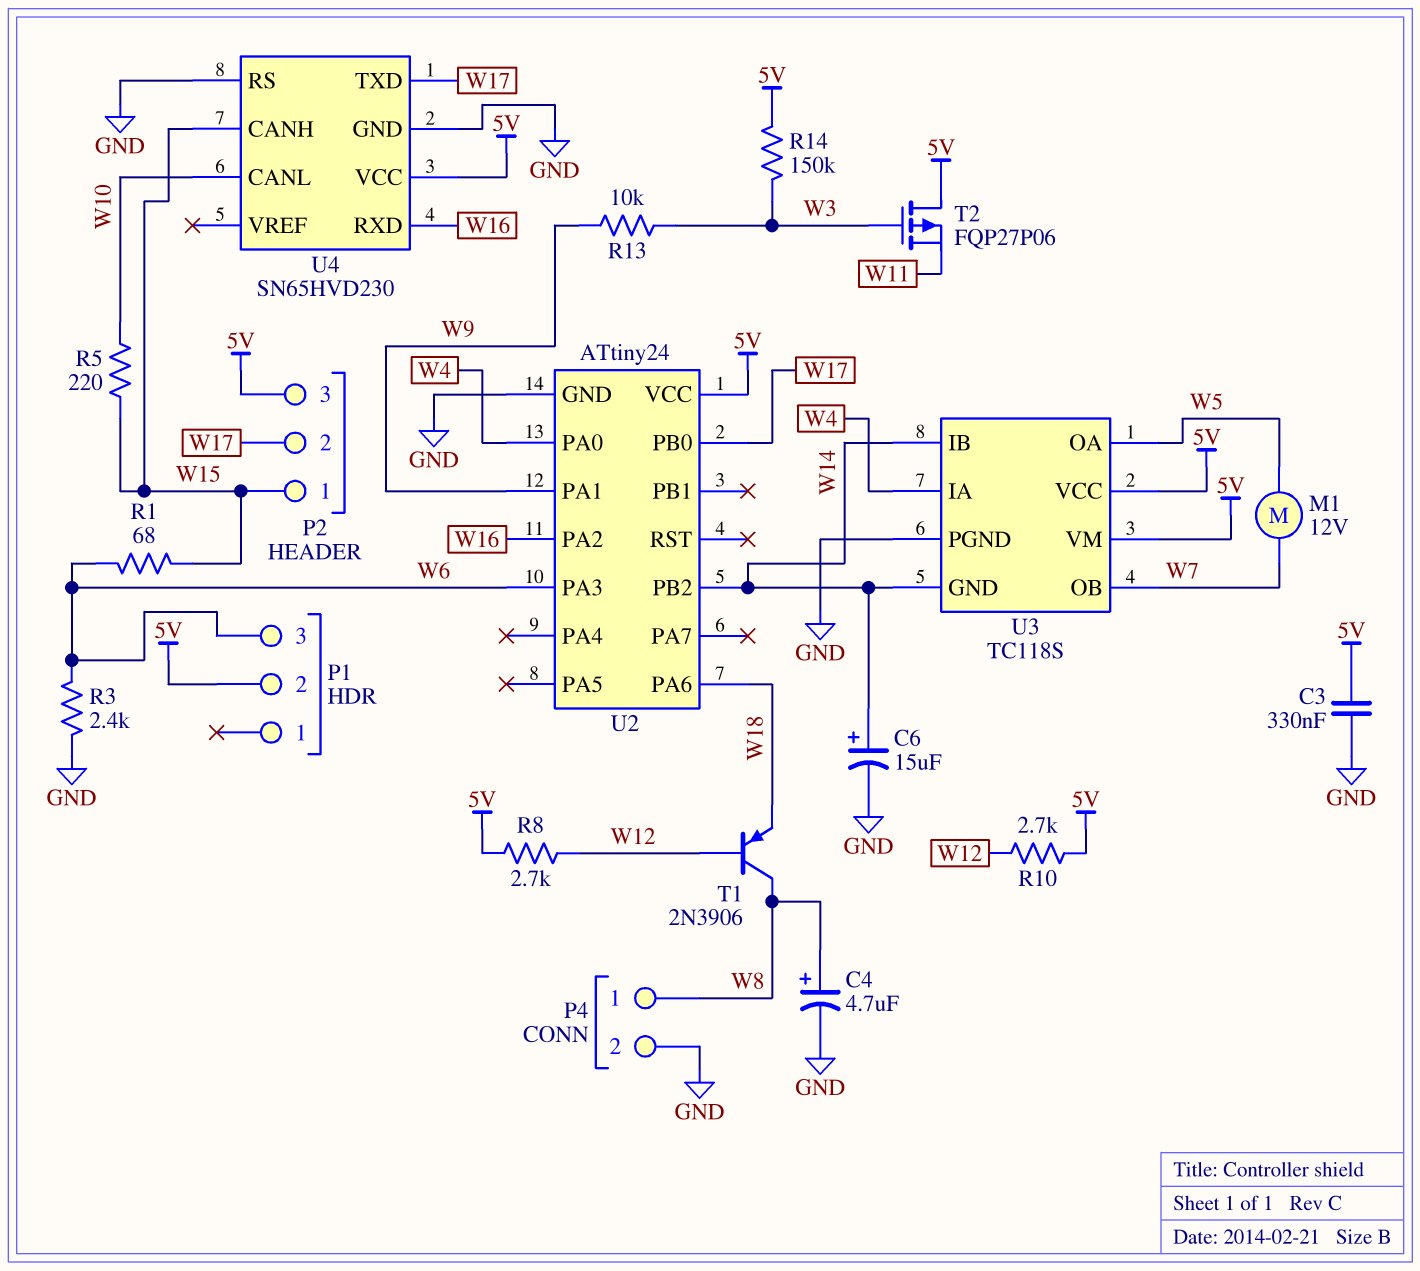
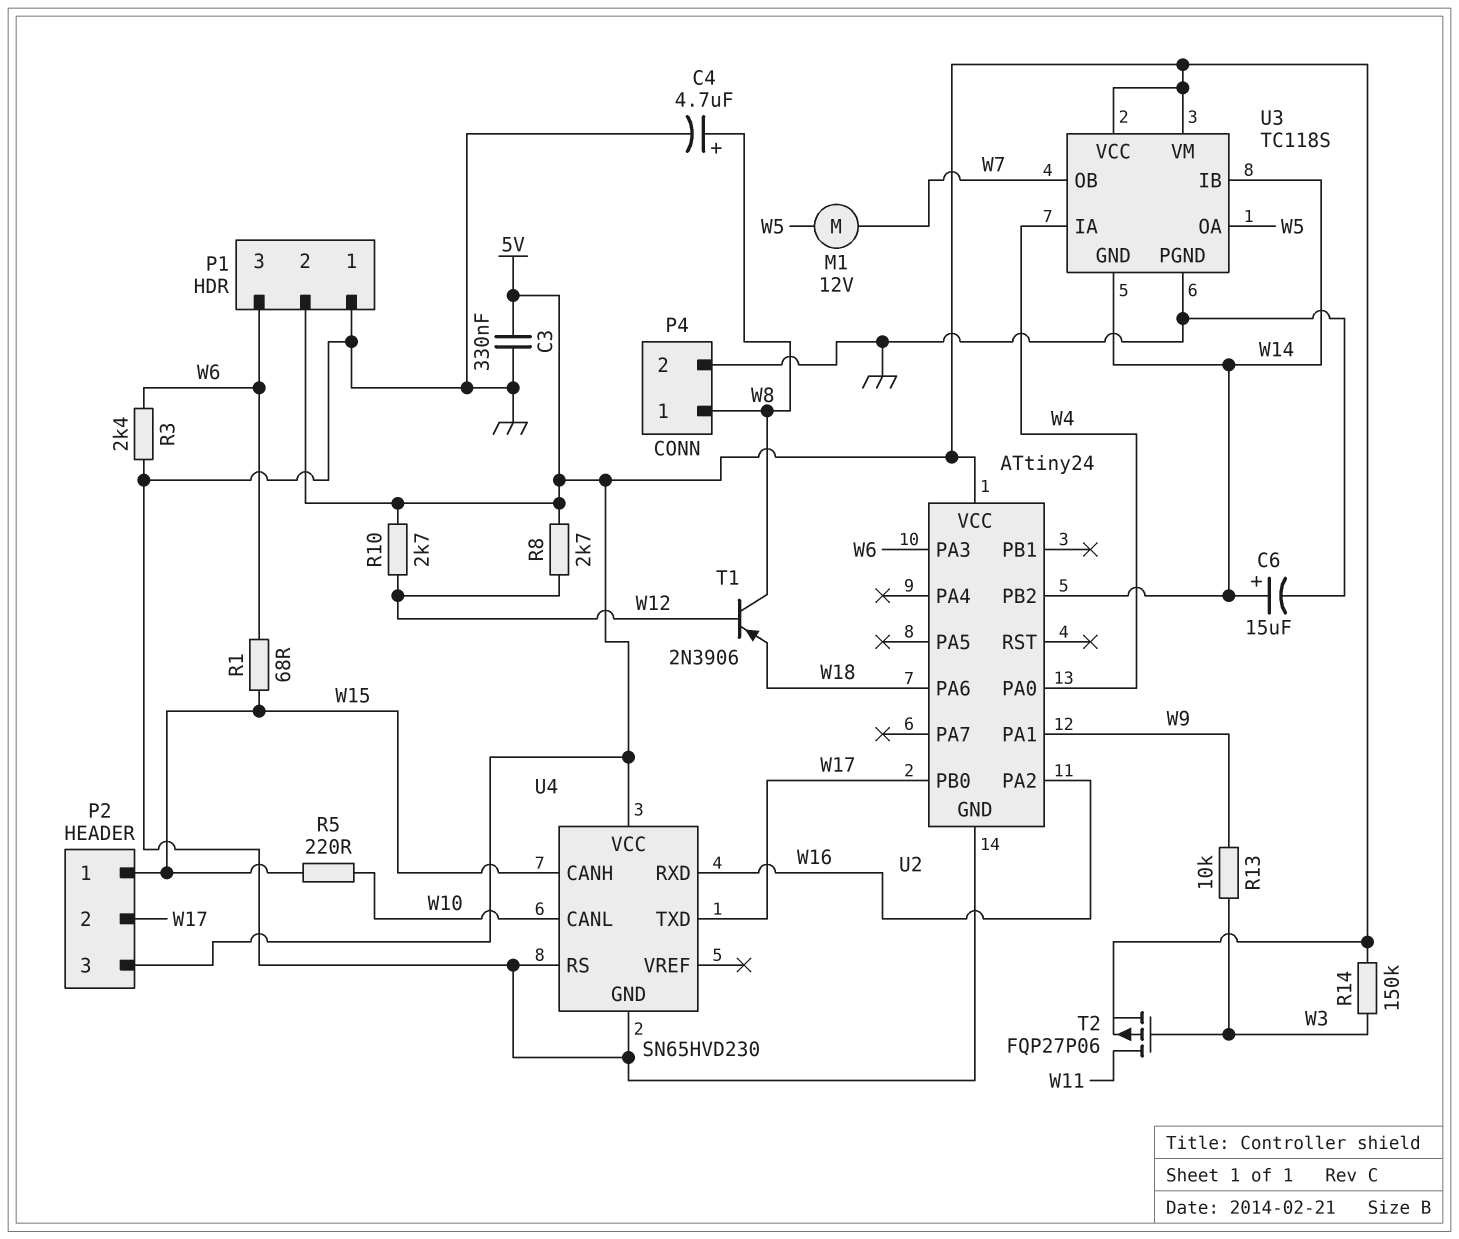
P1 pin 1: none -> GND
T2: PMOS FQP27P06 (G W3, D 5V, S W11) -> PMOS FQP27P06 (G W3, D W11, S 5V)

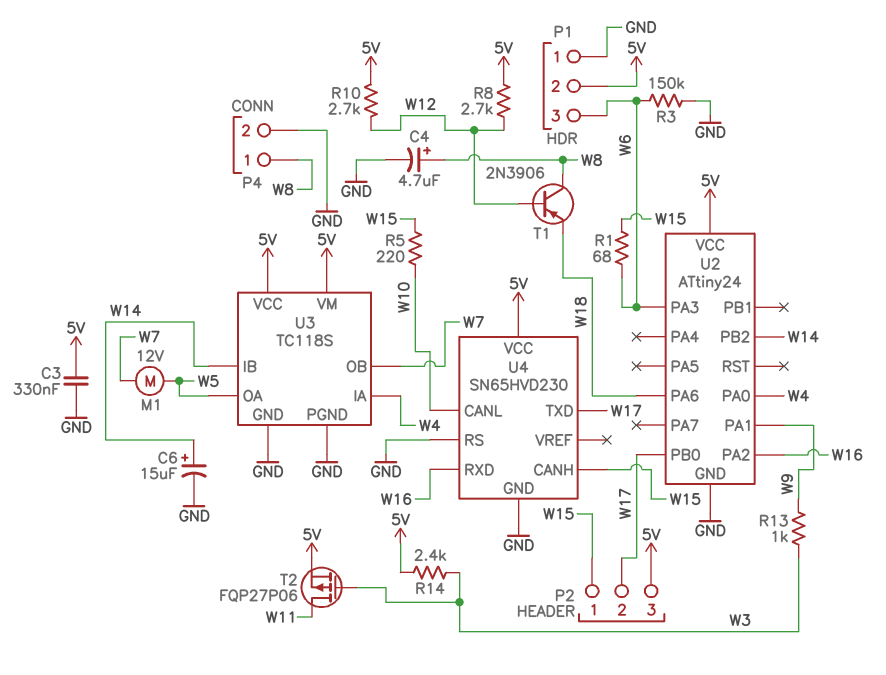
R3: 2.4k (GND, W6) -> 150k (GND, W6)
R13: 10k (W3, W9) -> 1k (W3, W9)
R14: 150k (5V, W3) -> 2.4k (5V, W3)
U3 pin GND: W14 -> GND

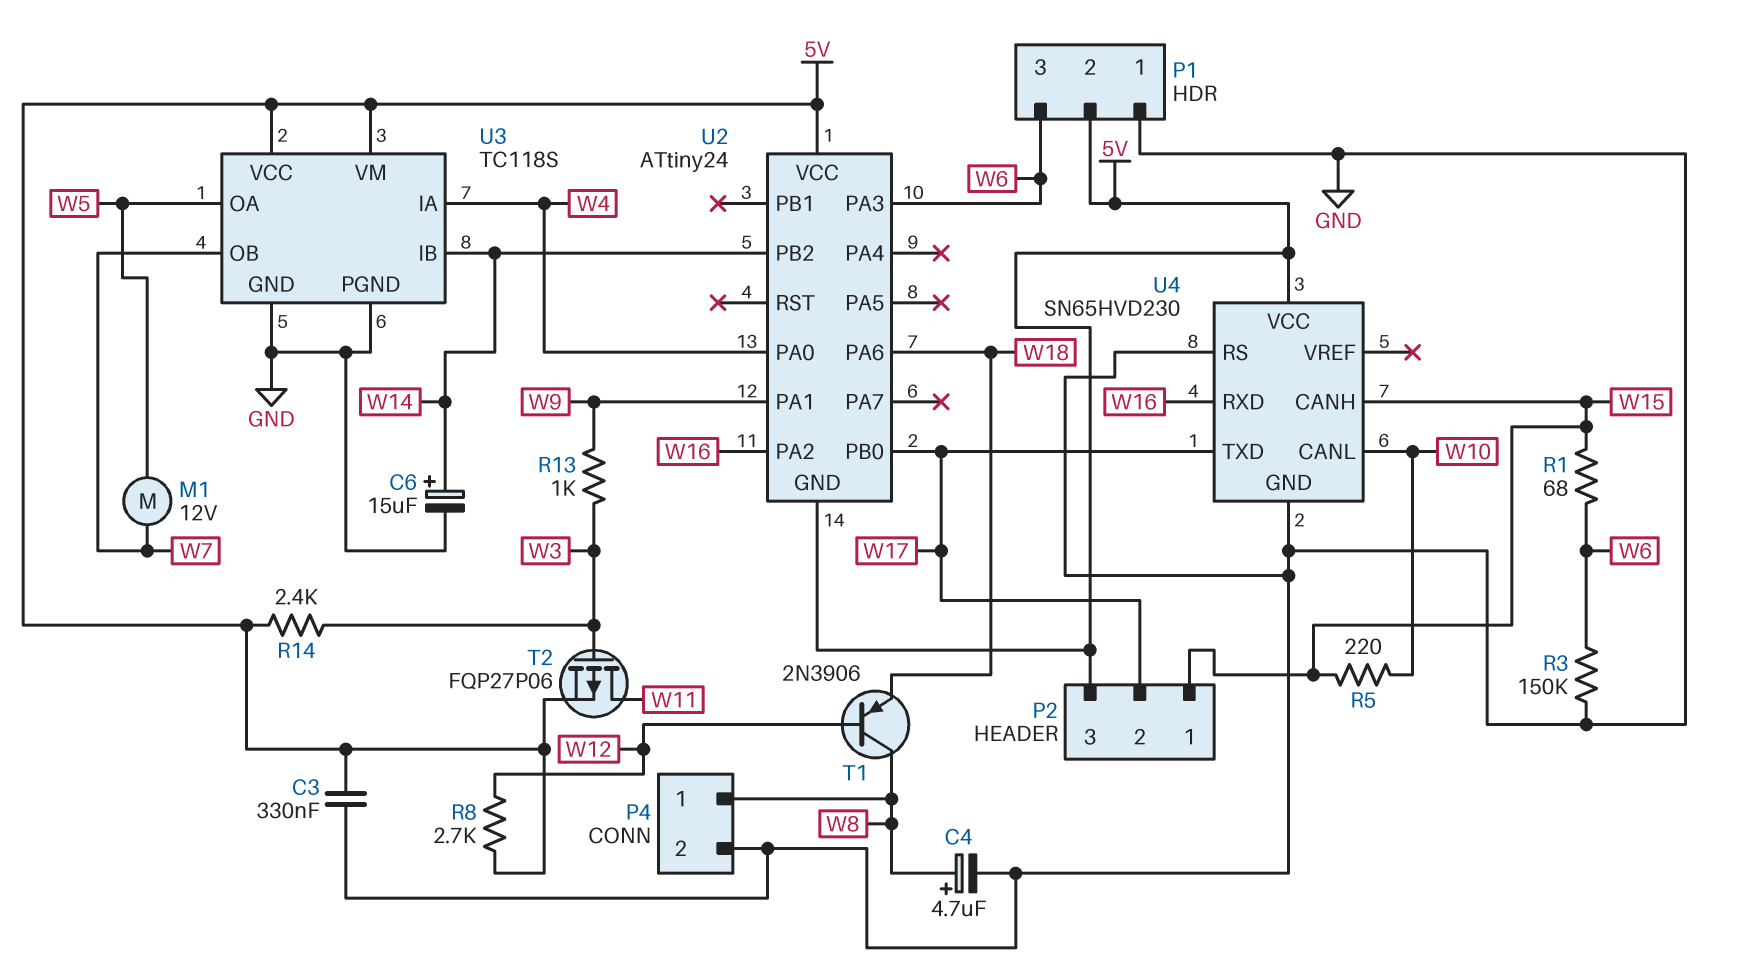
R10: 2.7k (5V, W12) -> none
U2 pin GND: GND -> 5V

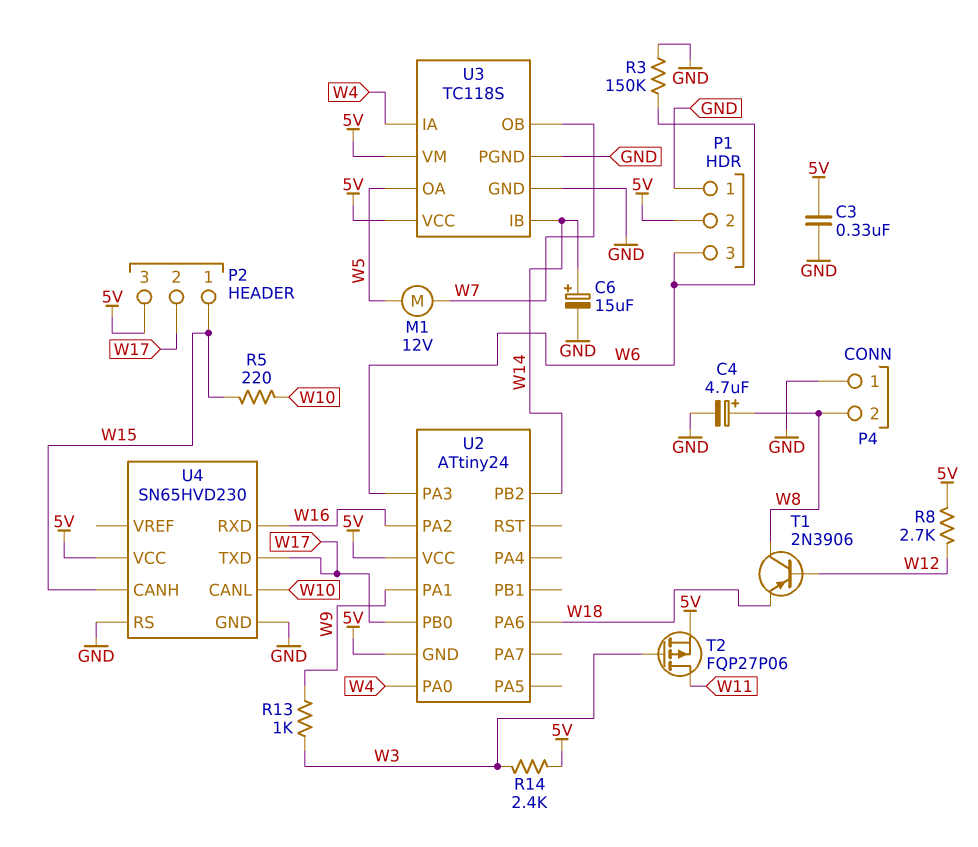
P4 pin 1: W8 -> GND
P4 pin 2: GND -> W8
R1: 68 (W6, W15) -> none

